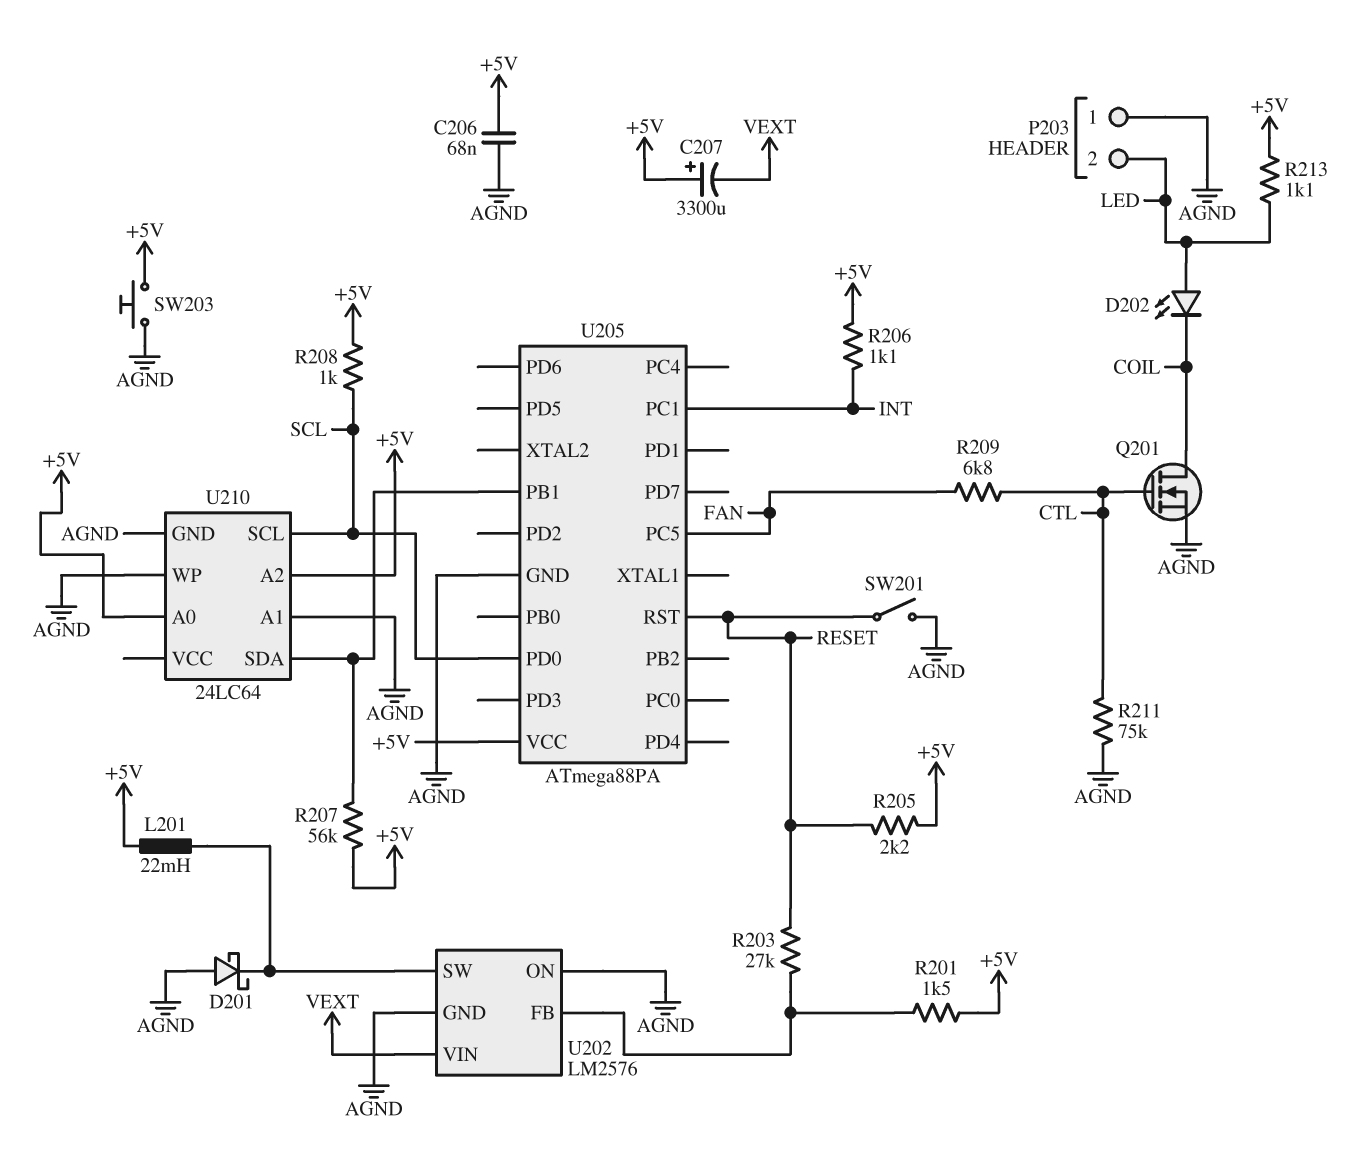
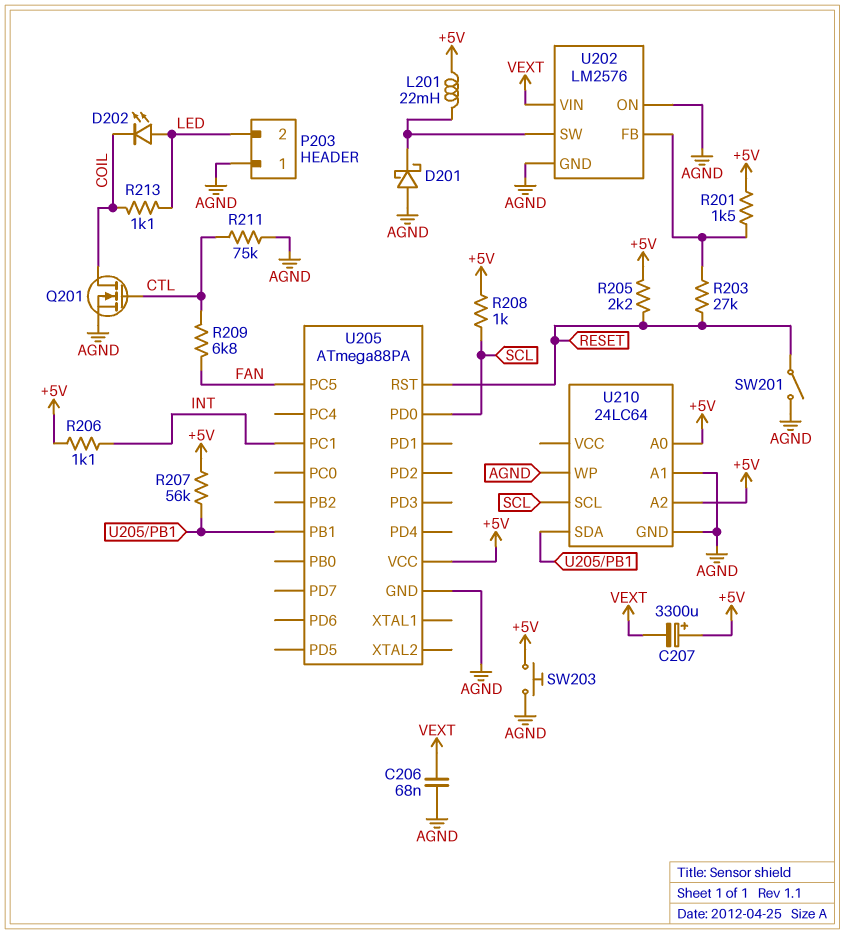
C206: 68nF (+5V, AGND) -> 68nF (AGND, VEXT)
R213: 1.1k (+5V, LED) -> 1.1k (COIL, LED)

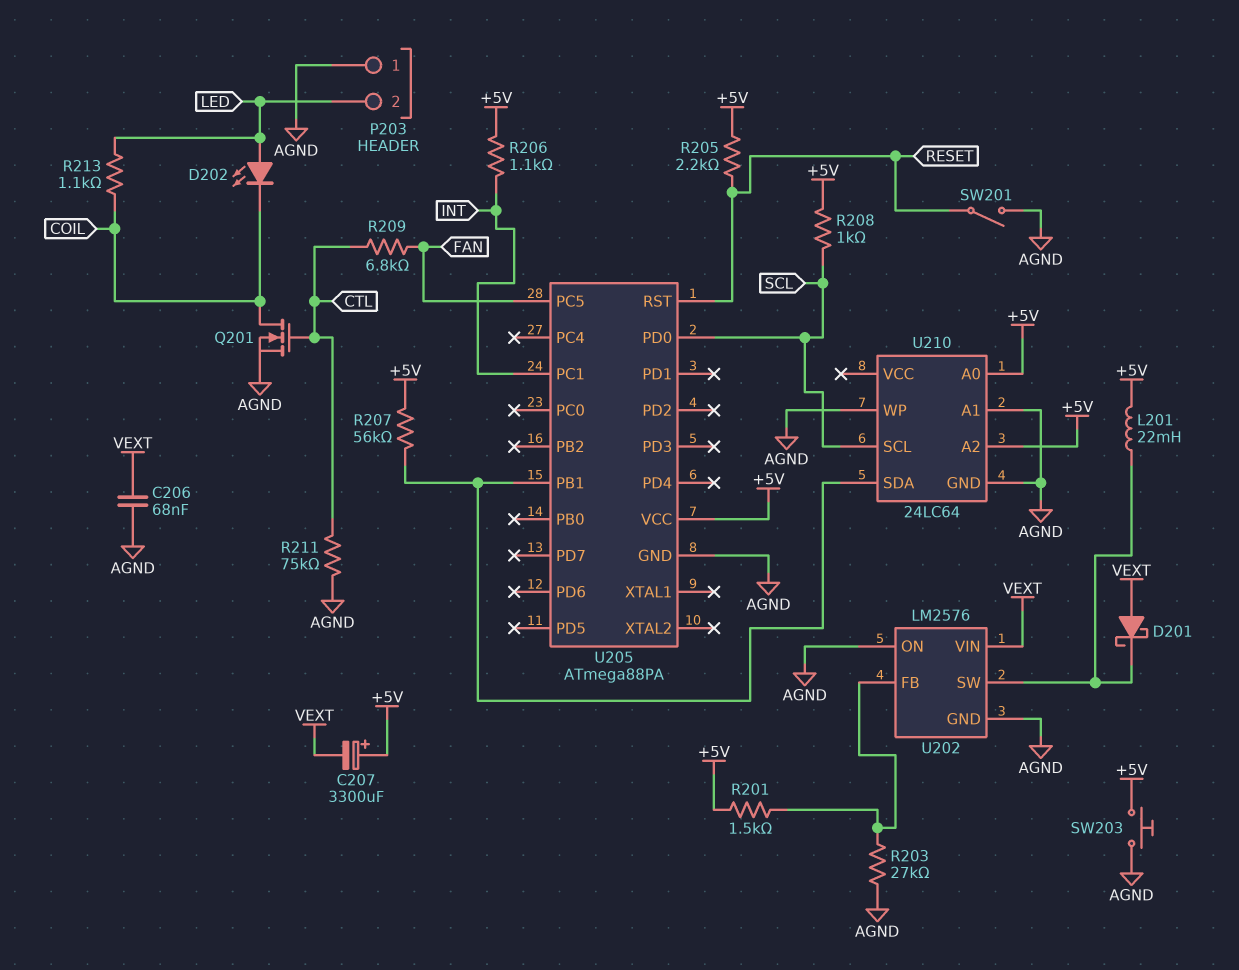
D201: schottky (A AGND, K U202/SW) -> schottky (A VEXT, K U202/SW)
R203: 27k (RESET, U202/FB) -> 27k (AGND, U202/FB)

